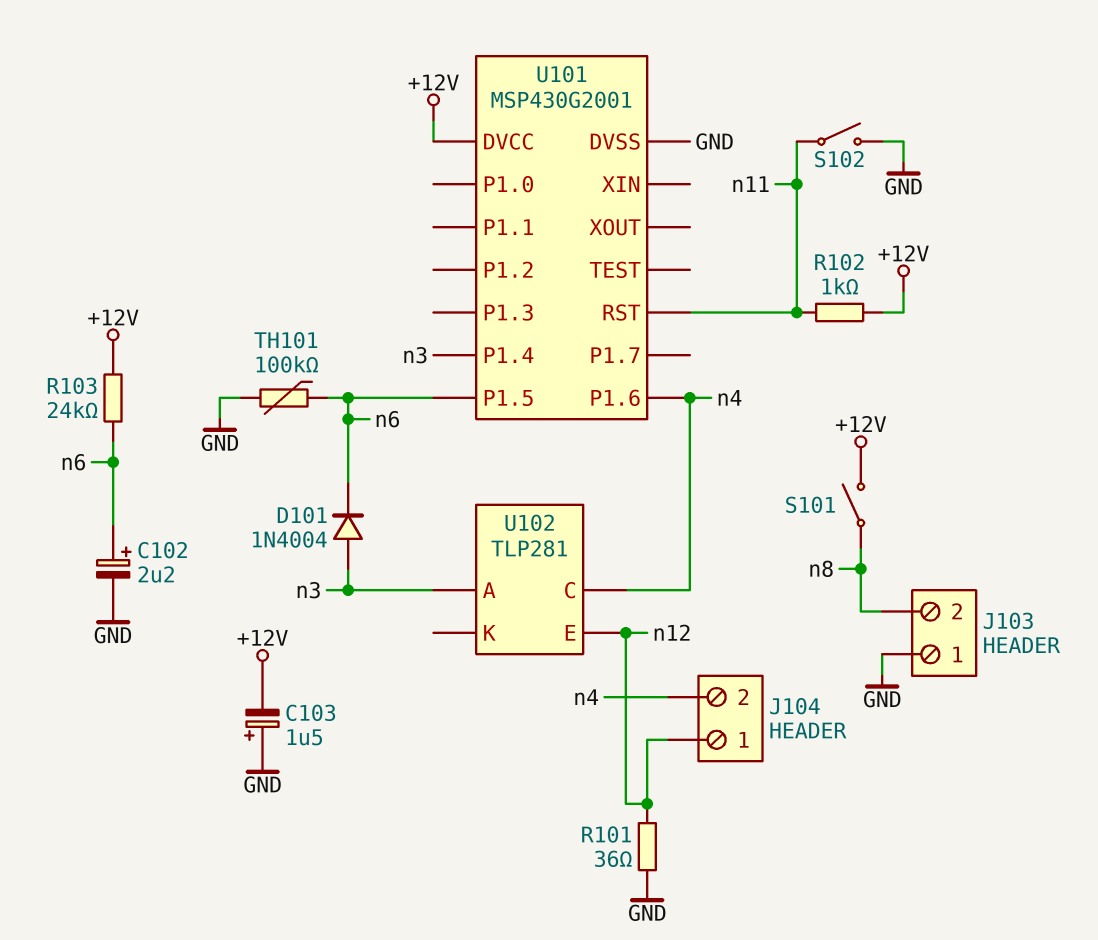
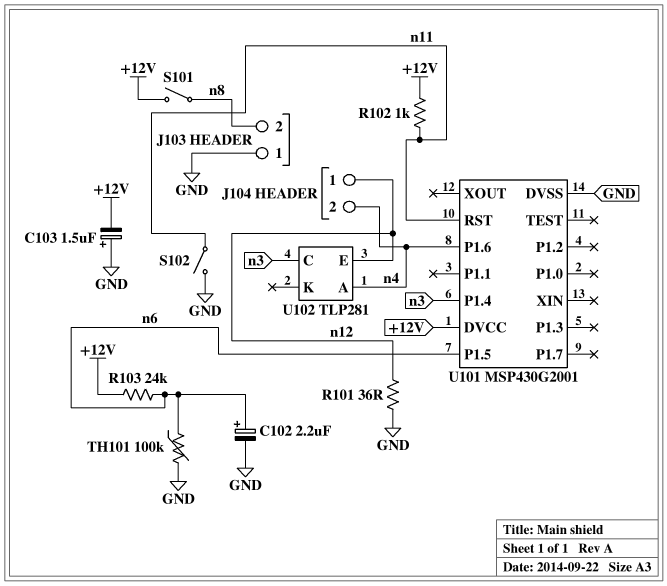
D101: diode 1N4004 (A n3, K n6) -> none
U102 pin A: n3 -> n4
U102 pin C: n4 -> n3

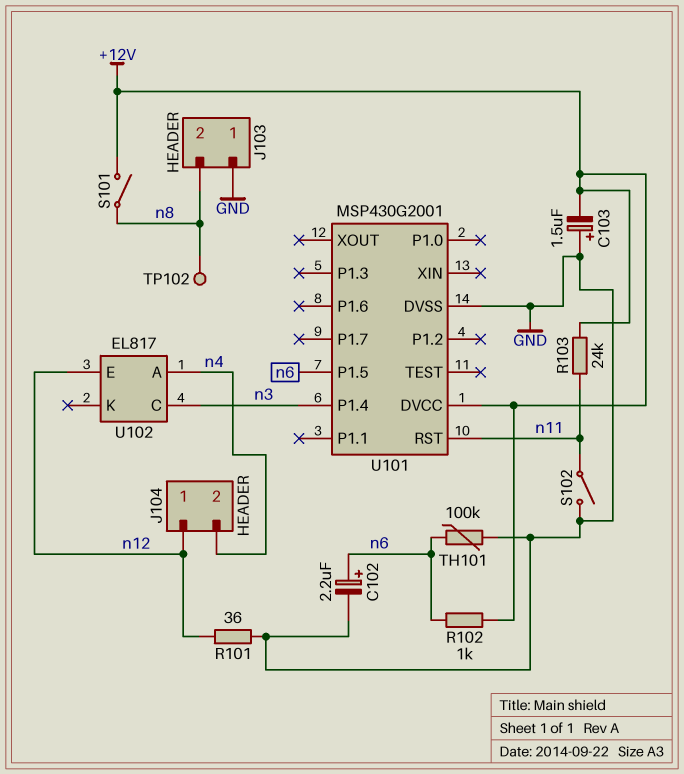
R102: 1k (+12V, n11) -> 1k (+12V, n6)
R103: 24k (+12V, n6) -> 24k (+12V, n11)
TP102: none -> test point (n8)
U101 pin P1.6: n4 -> none
U102: TLP281 -> EL817

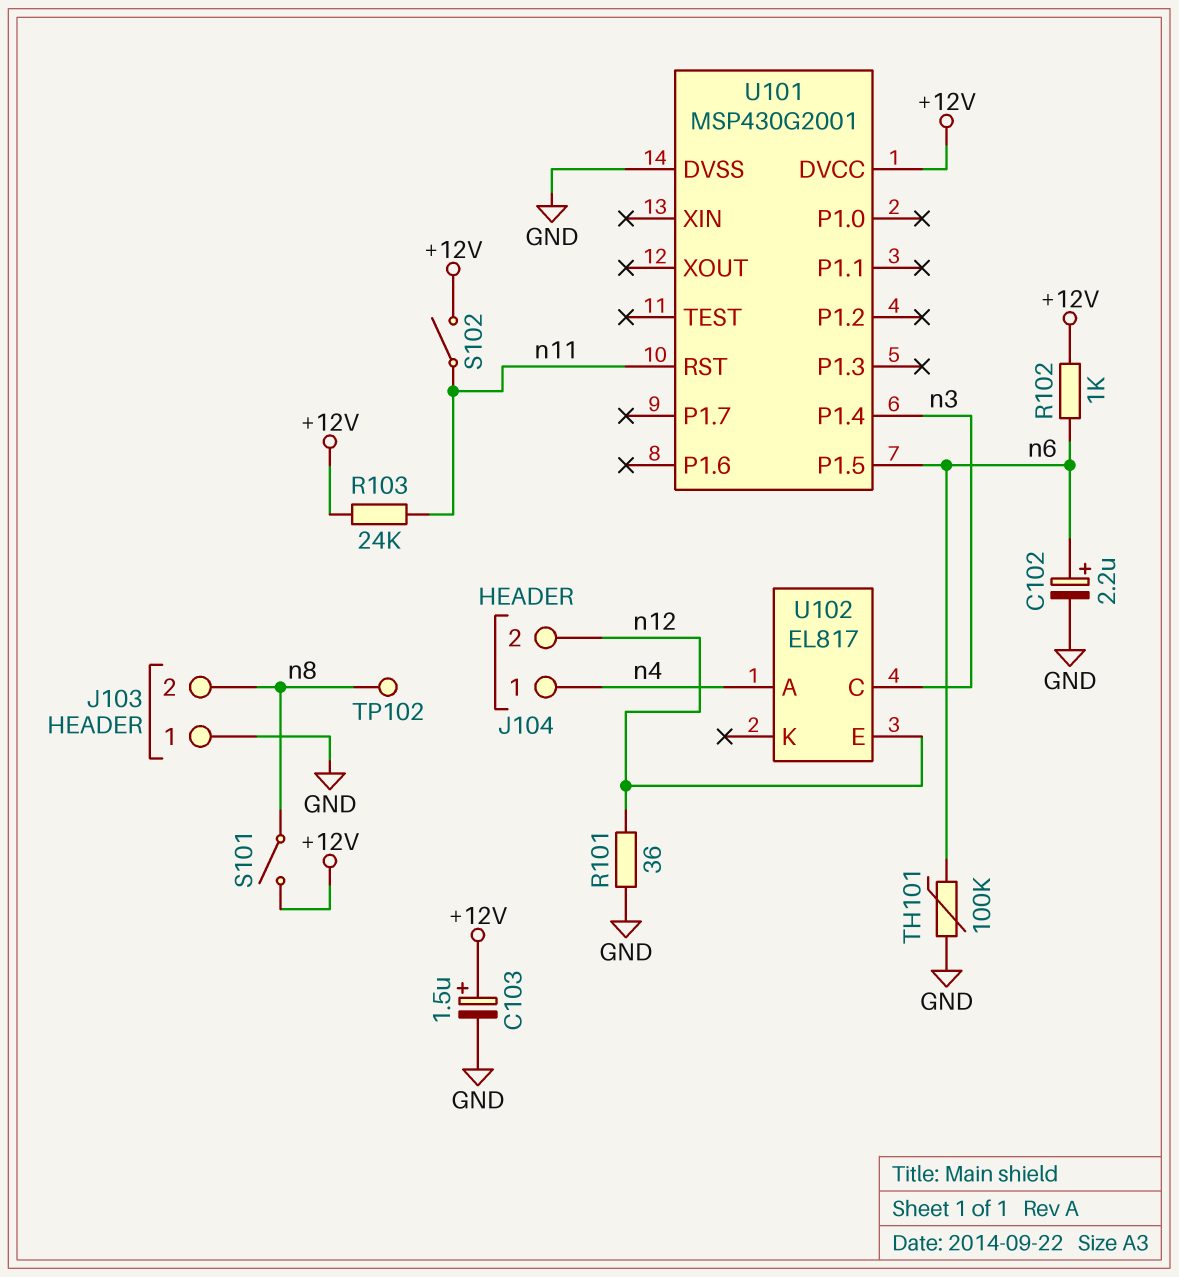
C103: 1.5uF (plus GND, minus +12V) -> 1.5uF (plus +12V, minus GND)
J104 pin 1: n12 -> n4
J104 pin 2: n4 -> n12
S102: switch (GND, n11) -> switch (+12V, n11)

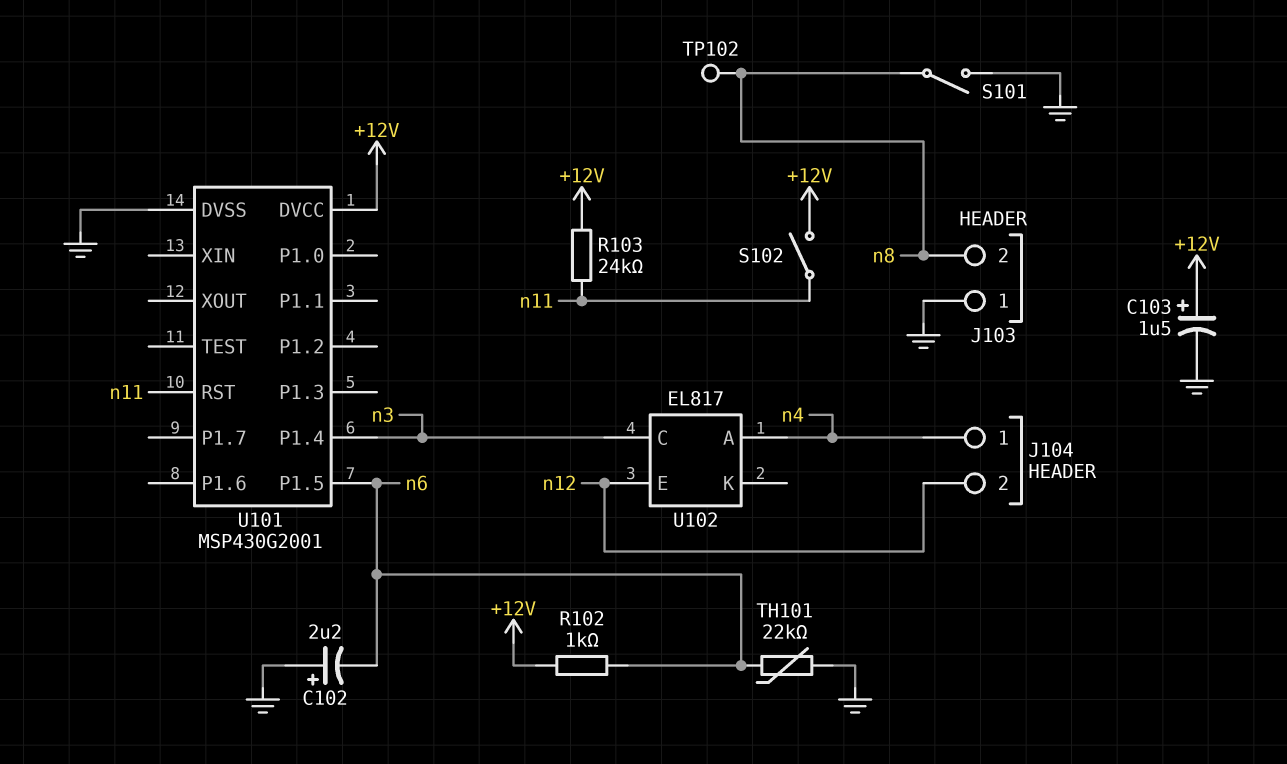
C102: 2.2uF (plus n6, minus GND) -> 2.2uF (plus GND, minus n6)
R101: 36 (GND, n12) -> none
S101: switch (+12V, n8) -> switch (GND, n8)
TH101: 100k (GND, n6) -> 22k (GND, n6)

